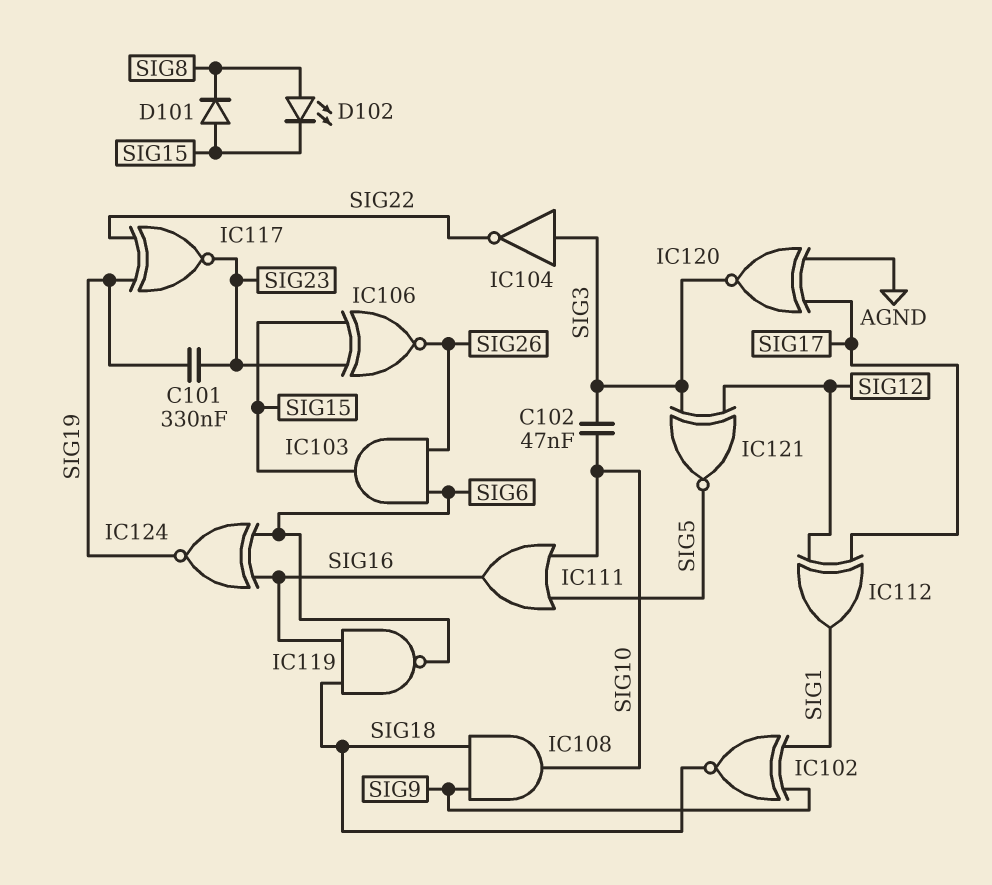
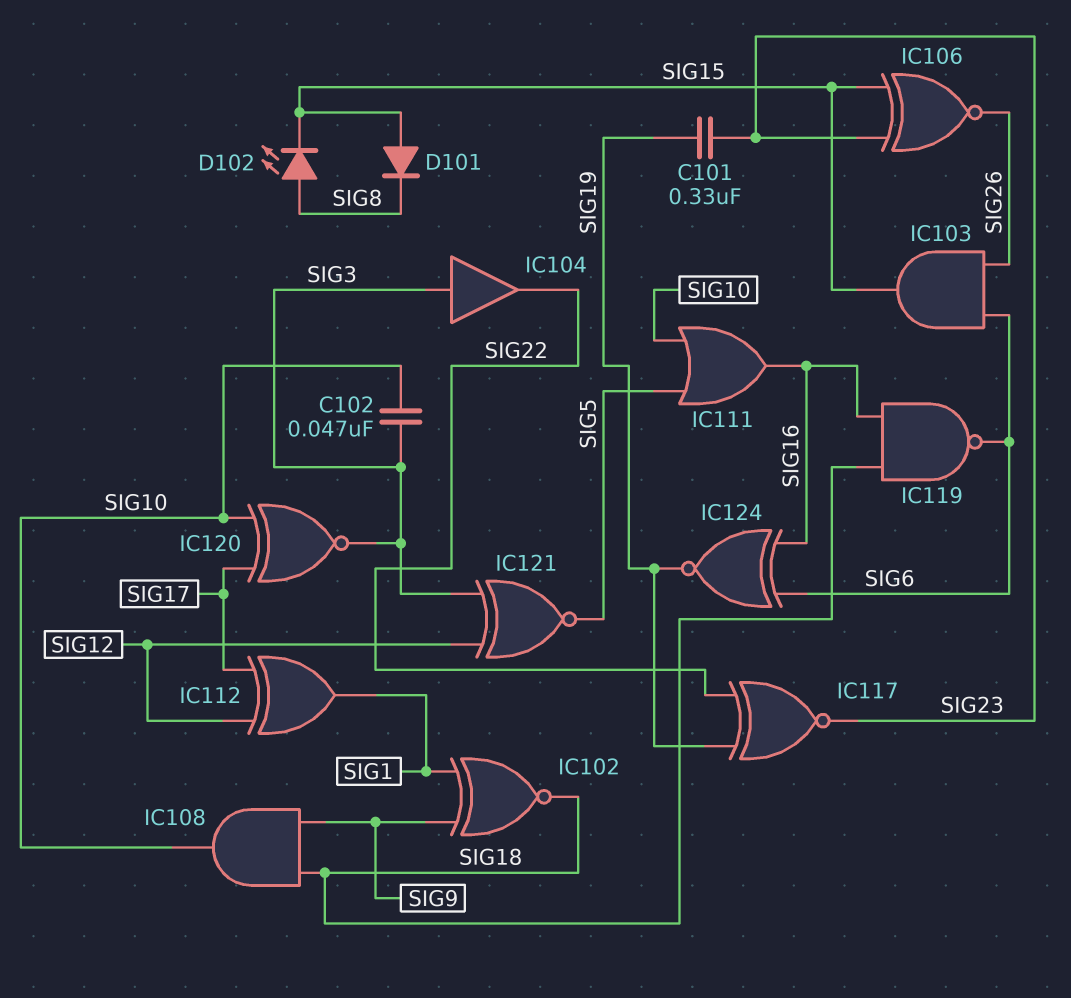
IC104: NOT (in SIG3, out SIG22) -> buffer (in SIG3, out SIG22)
IC120: XNOR (in AGND, in SIG17, out SIG3) -> XNOR (in SIG10, in SIG17, out SIG3)

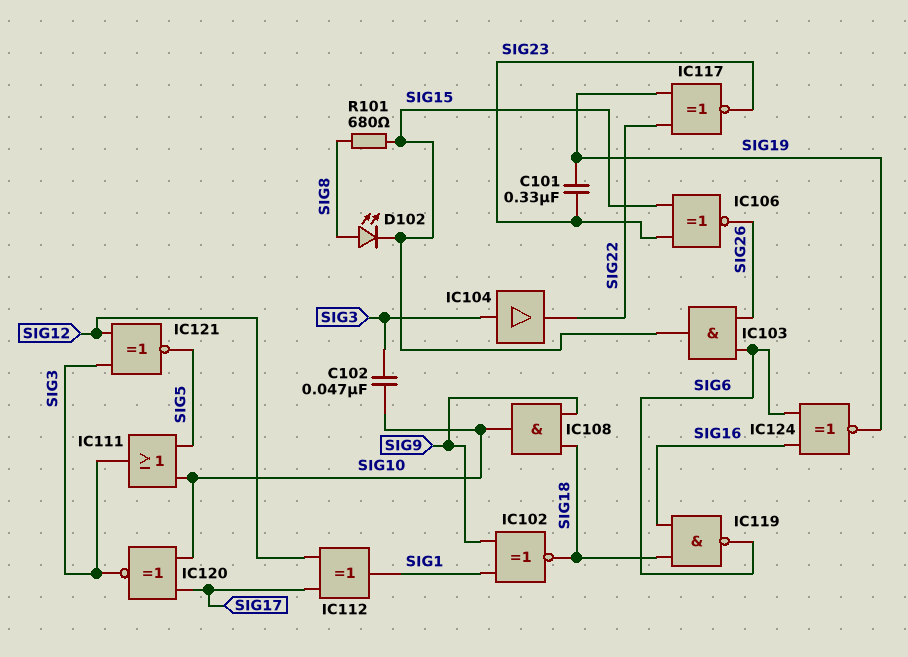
D101: diode (A SIG15, K SIG8) -> none
IC111: OR (in SIG5, in SIG10, out SIG16) -> OR (in SIG5, in SIG10, out SIG3)
R101: none -> 680 (SIG8, SIG15)

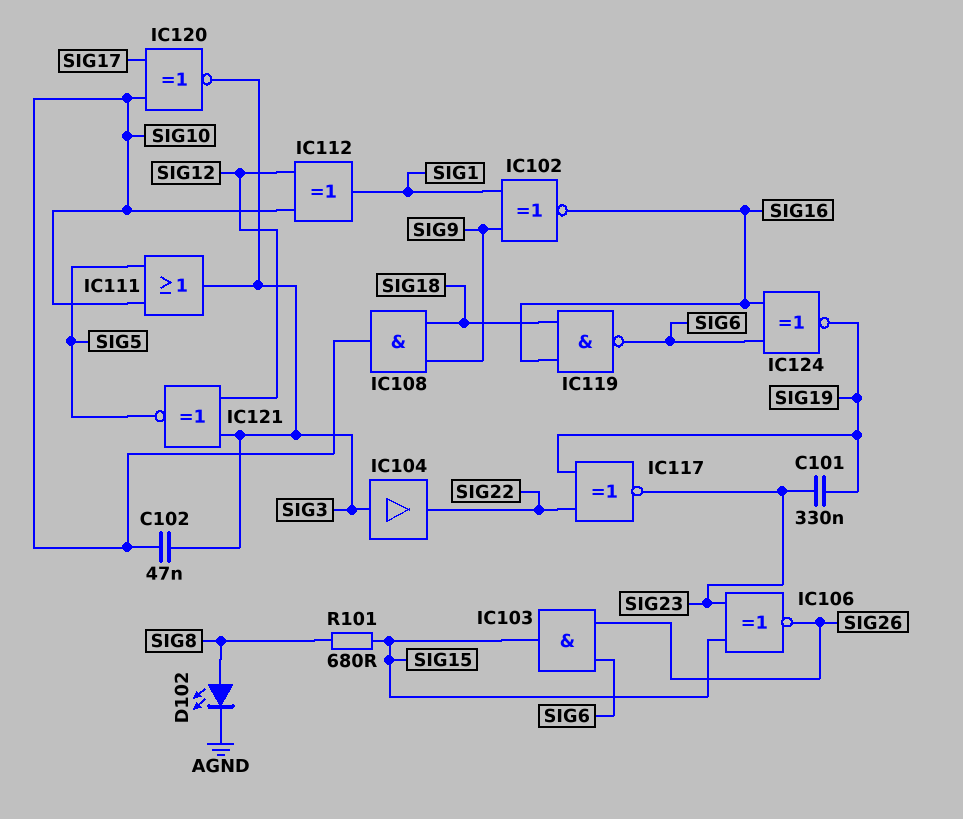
D102: LED (A SIG8, K SIG15) -> LED (A SIG8, K AGND)
IC102: XNOR (in SIG1, in SIG9, out SIG18) -> XNOR (in SIG1, in SIG9, out SIG16)
IC112: XOR (in SIG12, in SIG17, out SIG1) -> XOR (in SIG10, in SIG12, out SIG1)

